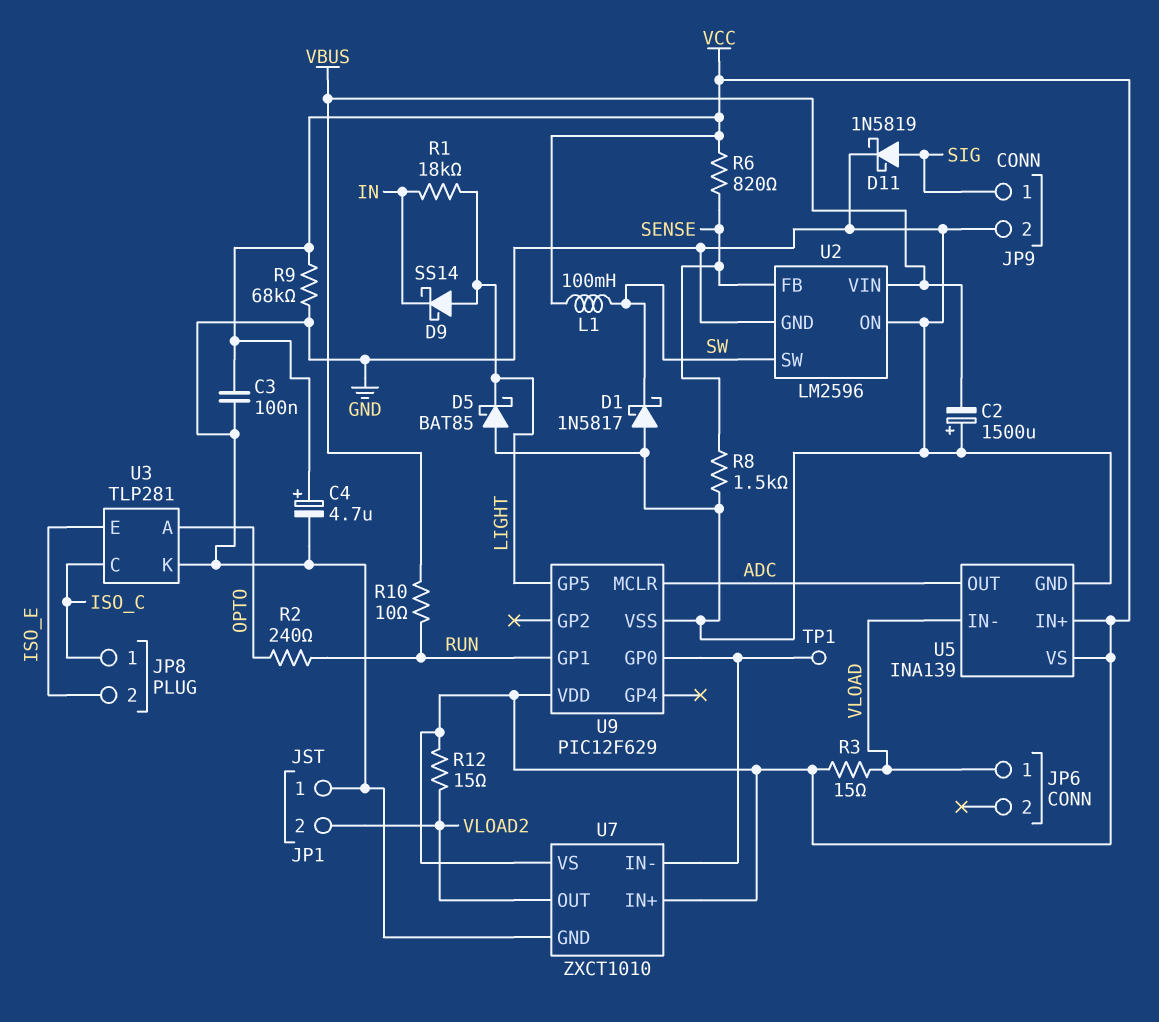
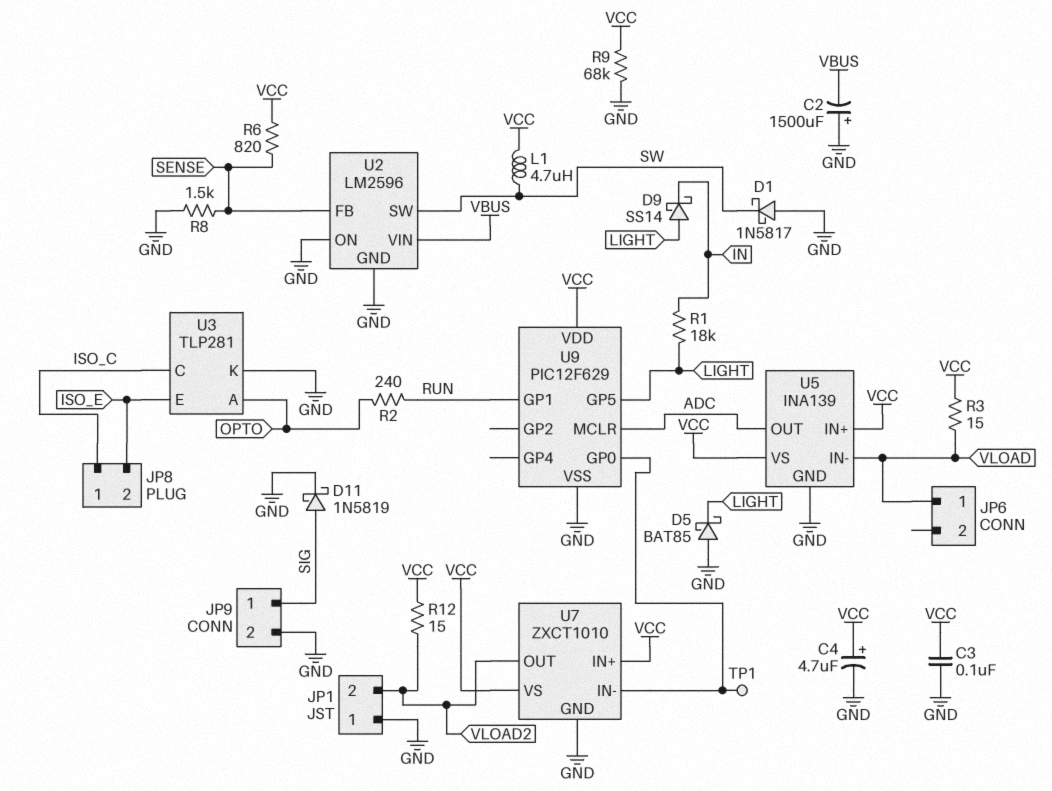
L1: 100mH (SW, VCC) -> 4.7uH (SW, VCC)
R10: 10 (RUN, VBUS) -> none

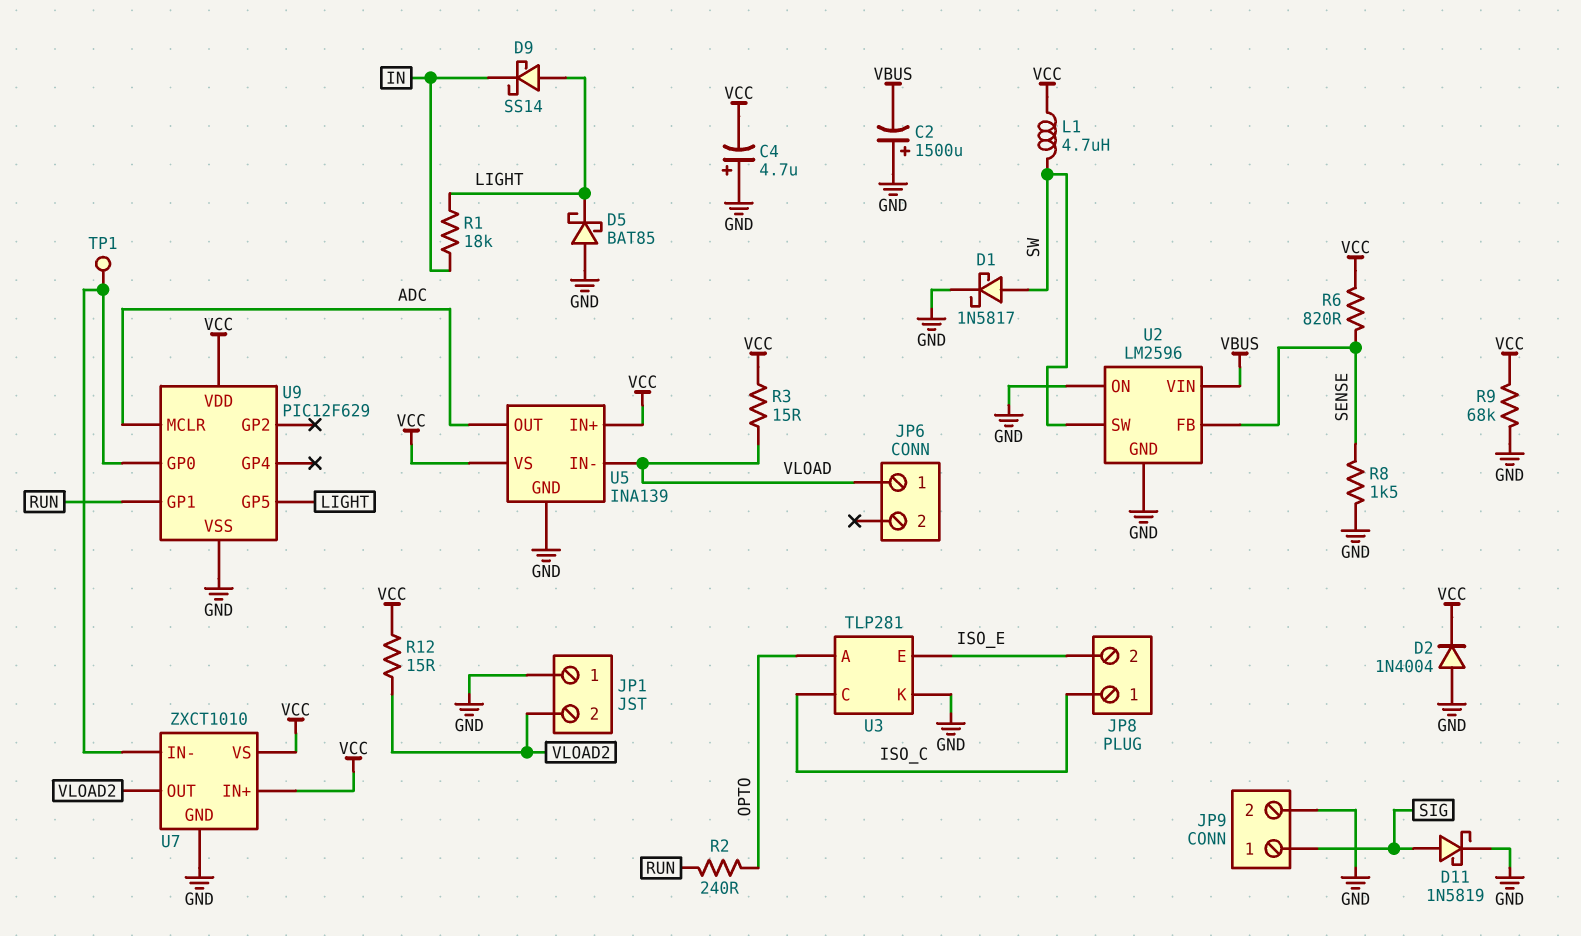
C3: 100nF (GND, VCC) -> none
C4: 4.7uF (plus VCC, minus GND) -> 4.7uF (plus GND, minus VCC)
D1: schottky 1N5817 (A GND, K SW) -> schottky 1N5817 (A SW, K GND)
D2: none -> diode 1N4004 (A GND, K VCC)

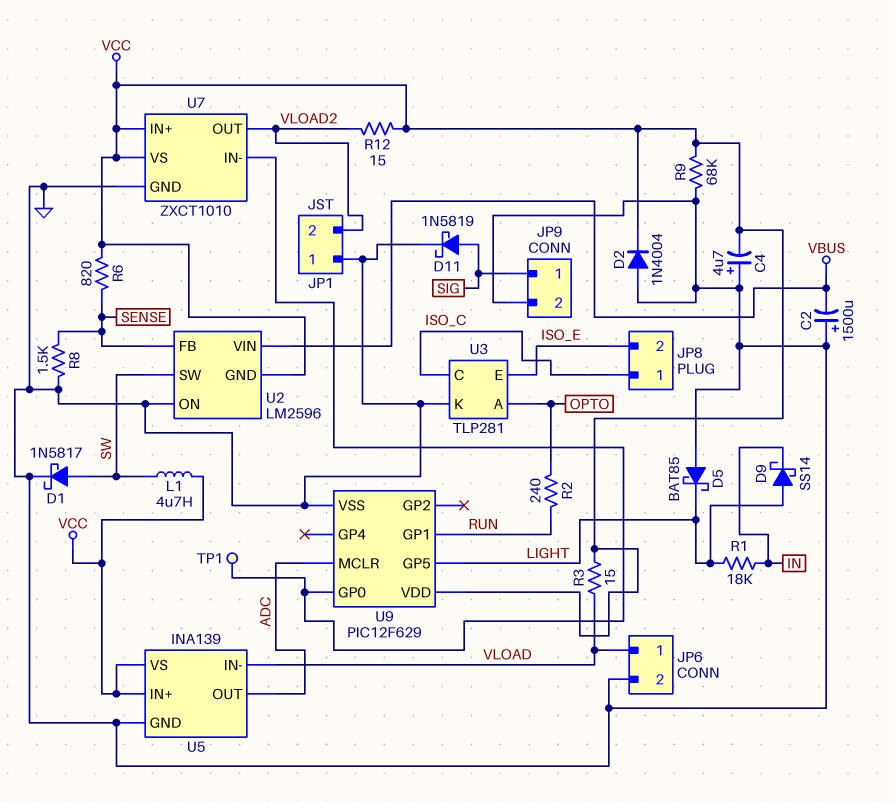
JP6 pin 2: none -> GND
U2 pin GND: GND -> VCC

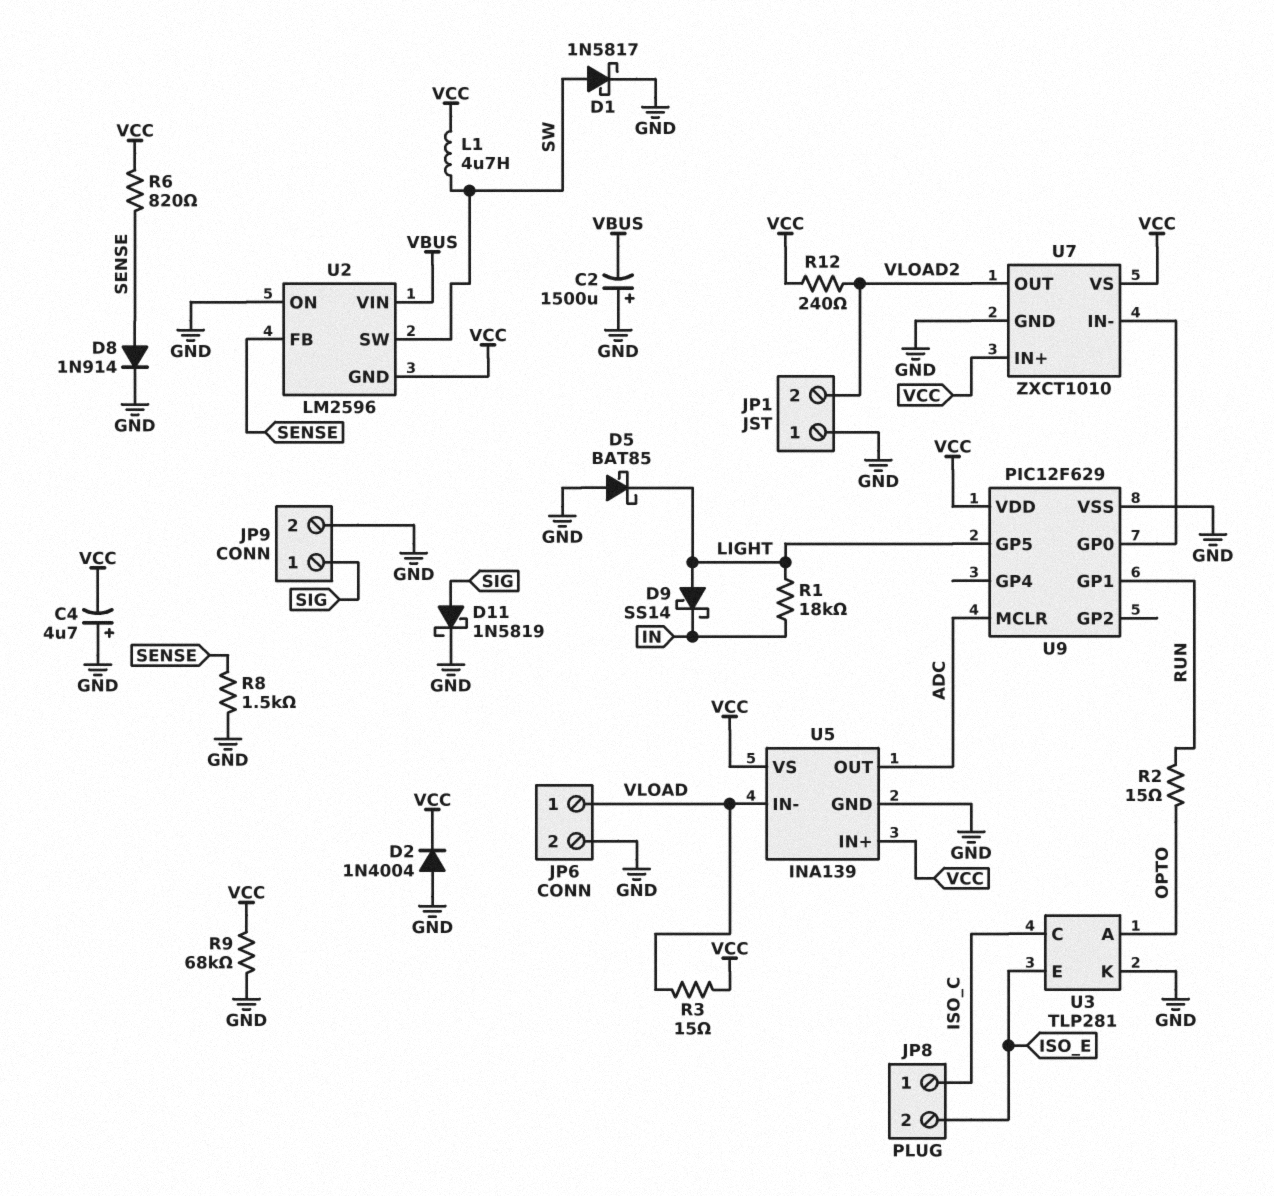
D8: none -> diode 1N914 (A SENSE, K GND)
R2: 240 (OPTO, RUN) -> 15 (OPTO, RUN)
R12: 15 (VCC, VLOAD2) -> 240 (VCC, VLOAD2)
TP1: test point (U7/IN-) -> none

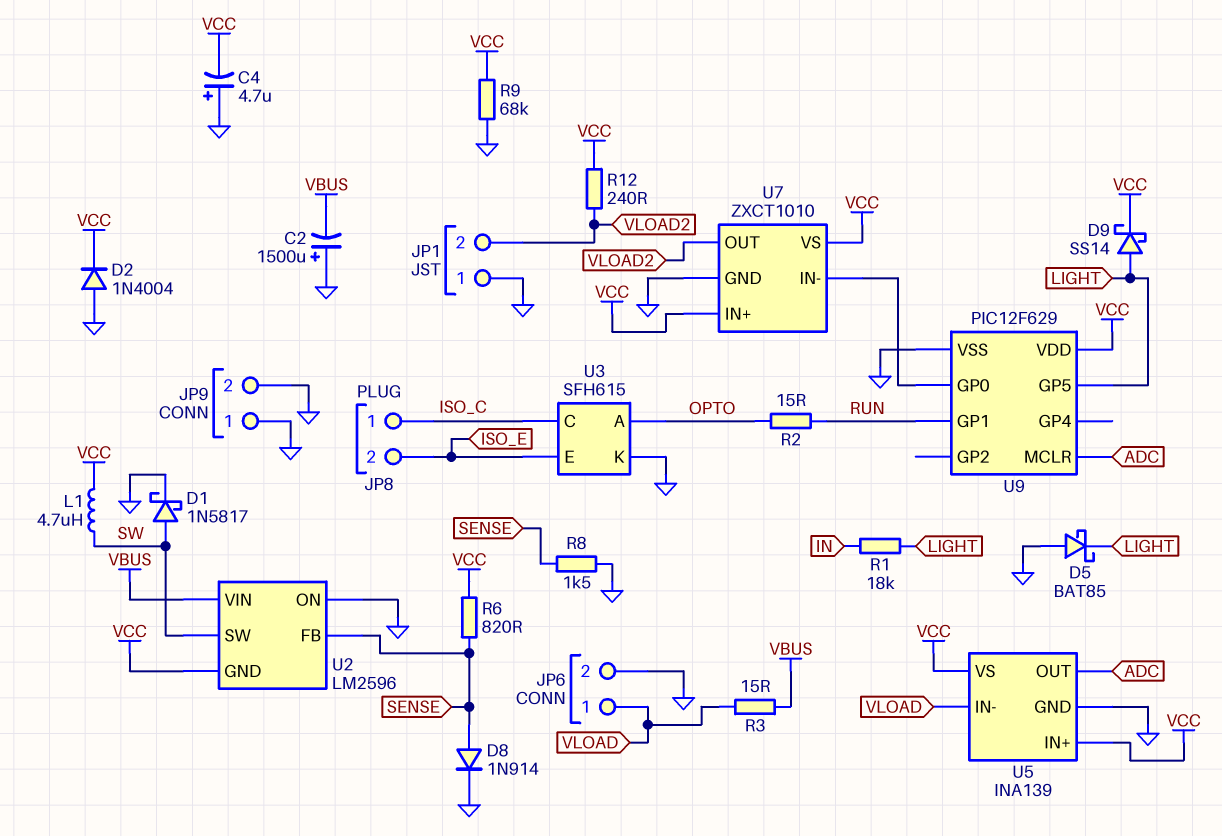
D9: schottky SS14 (A LIGHT, K IN) -> schottky SS14 (A LIGHT, K VCC)
D11: schottky 1N5819 (A SIG, K GND) -> none
JP9 pin 1: SIG -> GND
R3: 15 (VCC, VLOAD) -> 15 (VBUS, VLOAD)
U3: TLP281 -> SFH615

